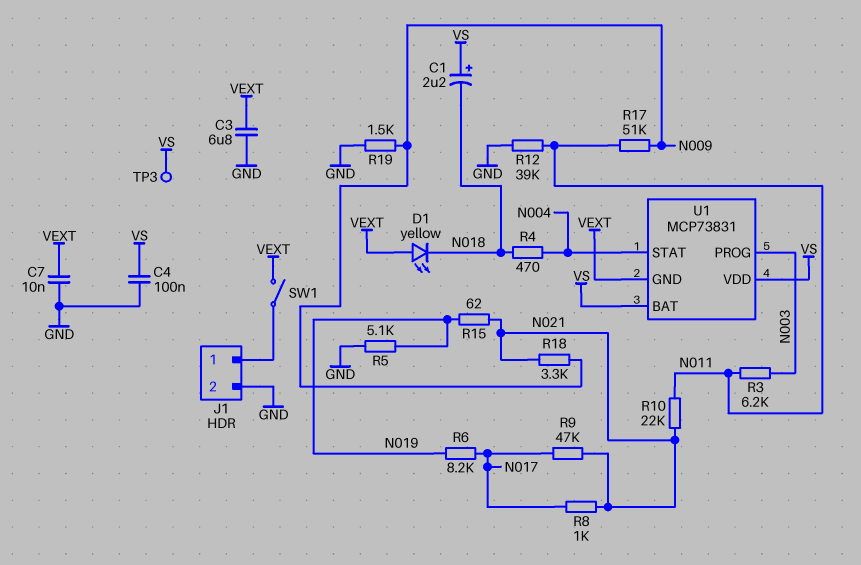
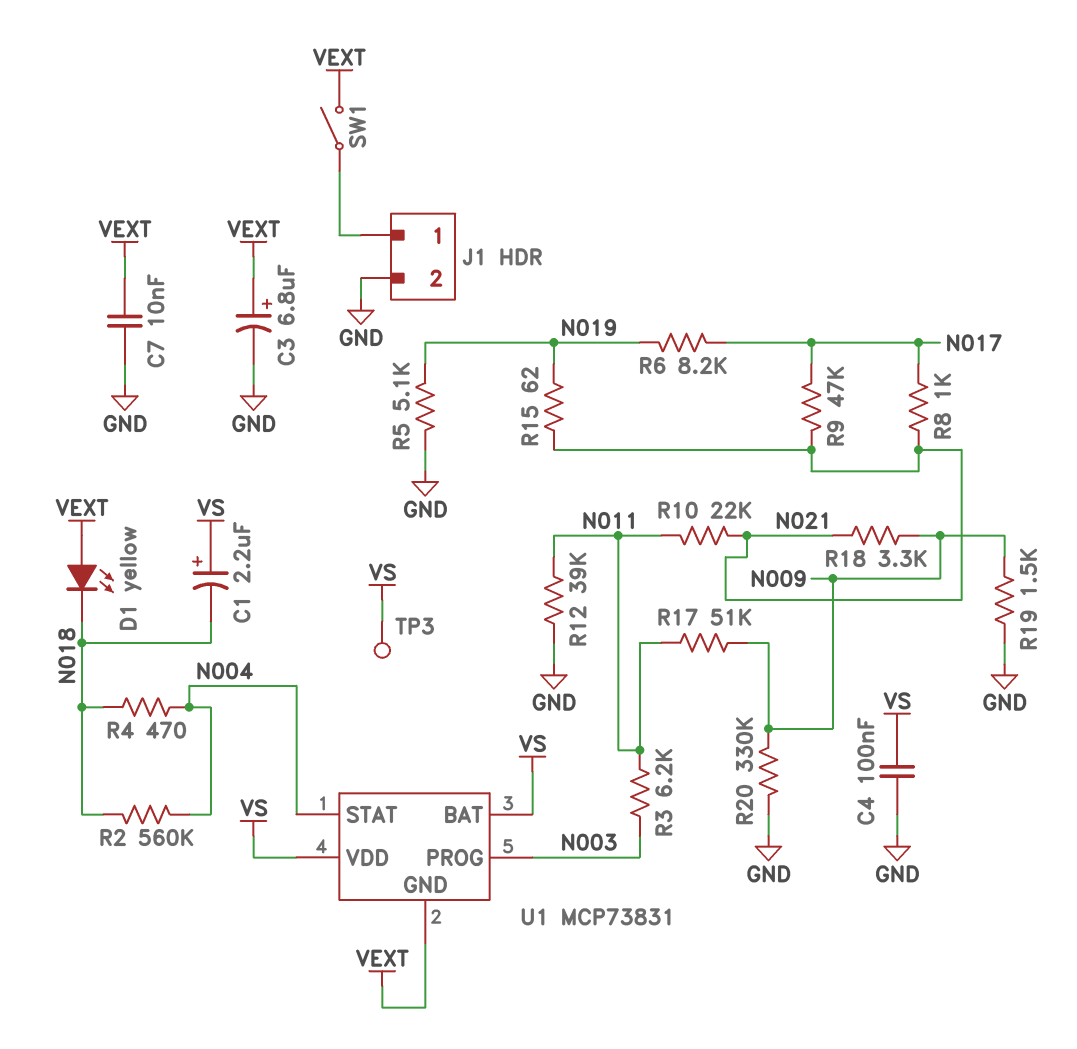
C3: 6.8uF (GND, VEXT) -> 6.8uF (plus VEXT, minus GND)
R2: none -> 560k (N004, N018)
R20: none -> 330k (GND, N009)

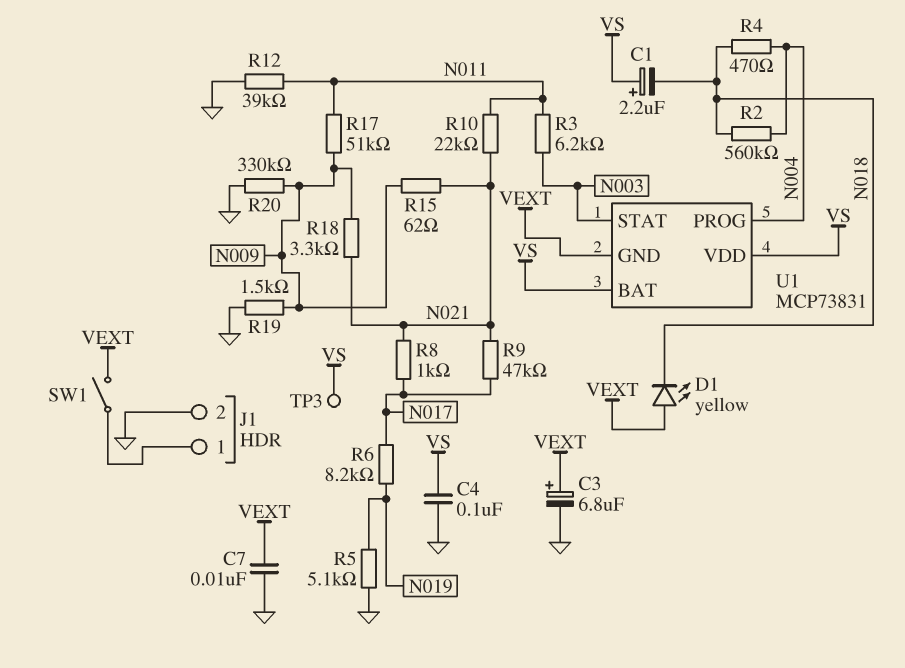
R15: 62 (N019, N021) -> 62 (N009, N021)
U1 pin PROG: N003 -> N004
U1 pin STAT: N004 -> N003

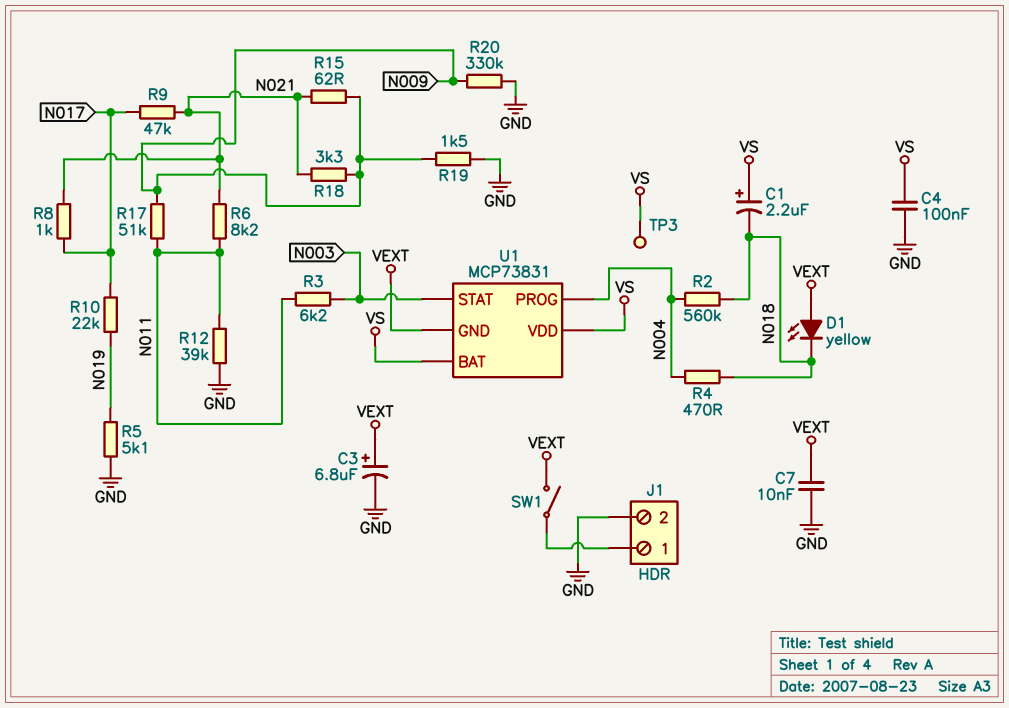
R6: 8.2k (N017, N019) -> 8.2k (N011, N021)
R10: 22k (N011, N021) -> 22k (N017, N019)

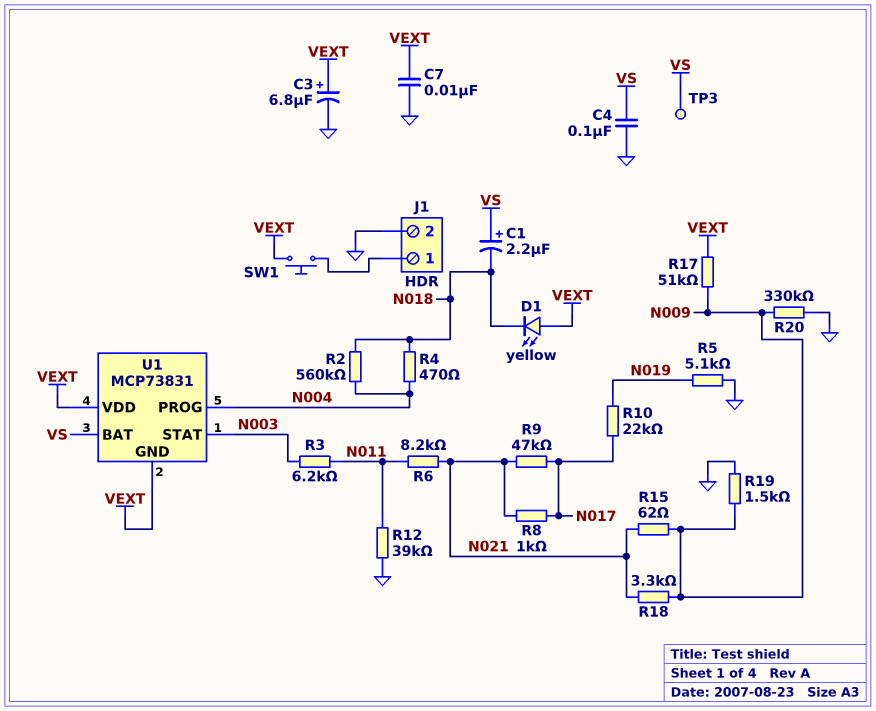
R17: 51k (N009, N011) -> 51k (N009, VEXT)
SW1: switch (J1/1, VEXT) -> button (J1/1, VEXT)
U1 pin VDD: VS -> VEXT

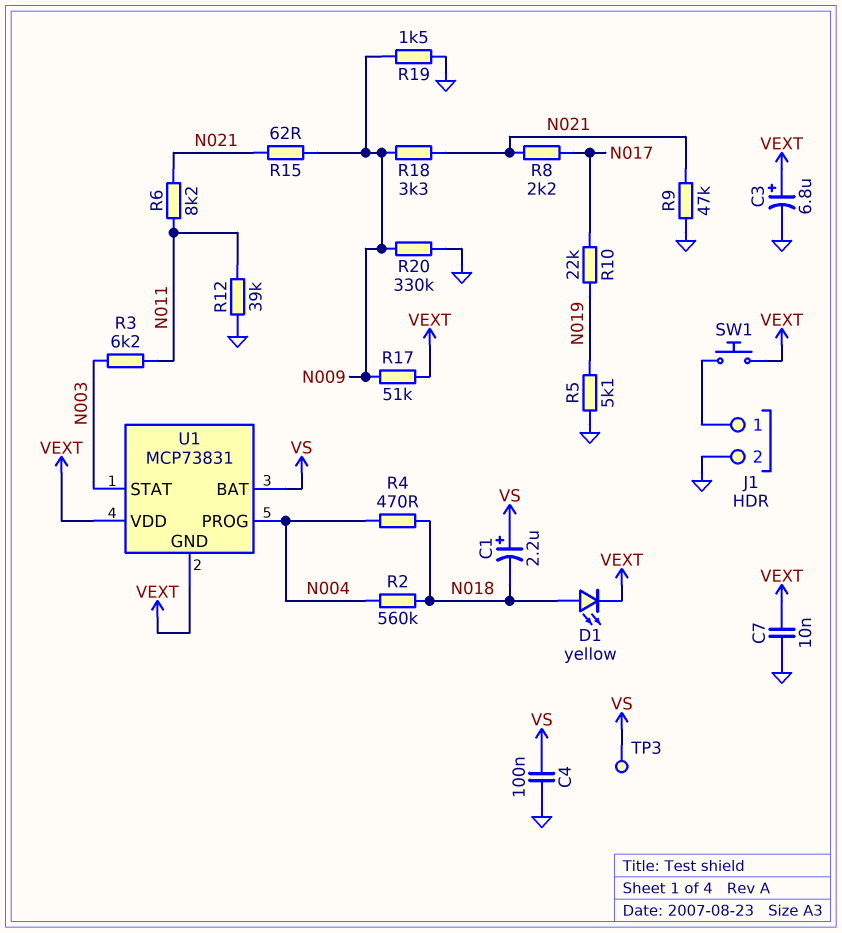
D1: LED yellow (A VEXT, K N018) -> LED yellow (A N018, K VEXT)
R8: 1k (N017, N021) -> 2.2k (N017, N021)
R9: 47k (N017, N021) -> 47k (GND, N021)

